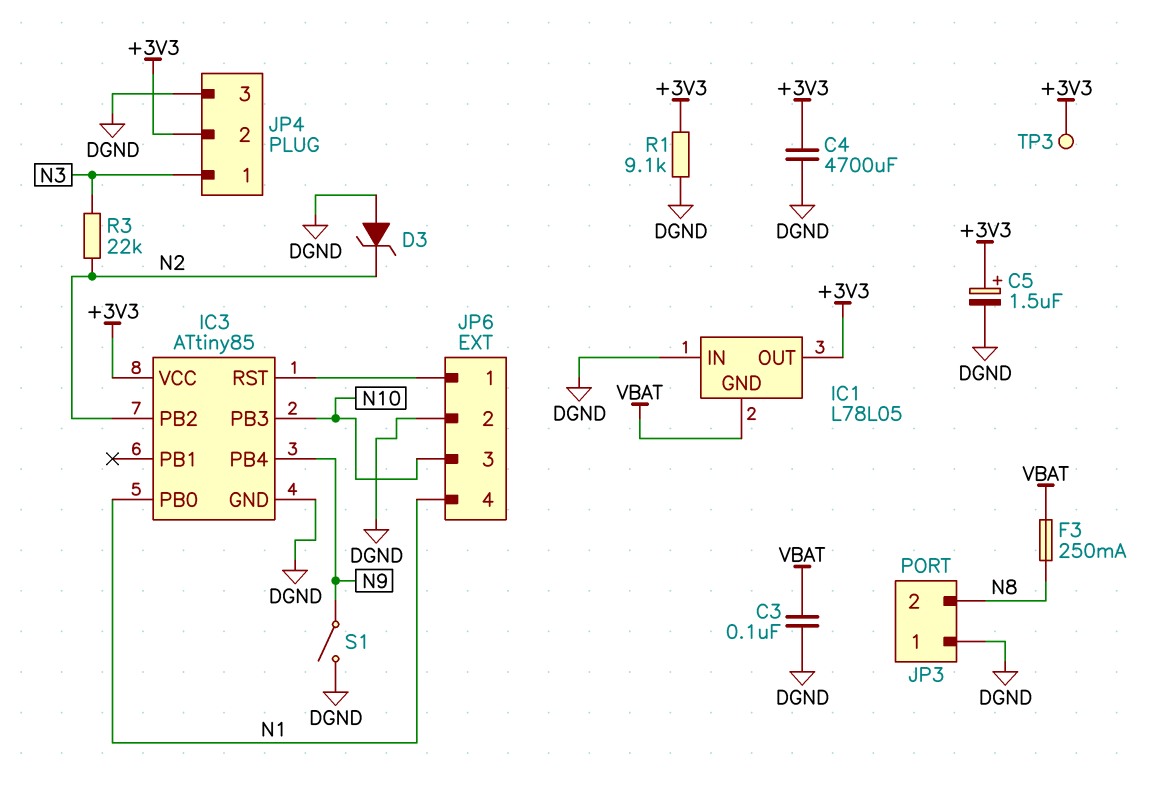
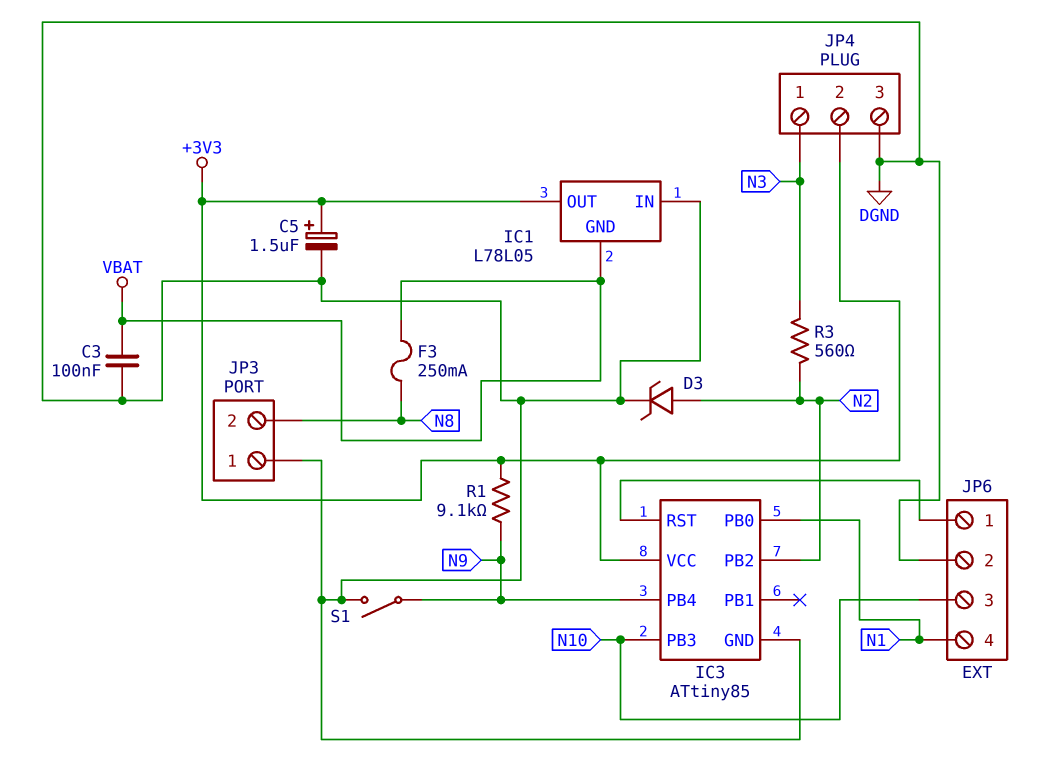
C4: 4700uF (+3V3, DGND) -> none
D3: zener (A DGND, K N2) -> zener (A N2, K DGND)
R1: 9.1k (+3V3, DGND) -> 9.1k (+3V3, N9)
R3: 22k (N2, N3) -> 560 (N2, N3)
TP3: test point (+3V3) -> none

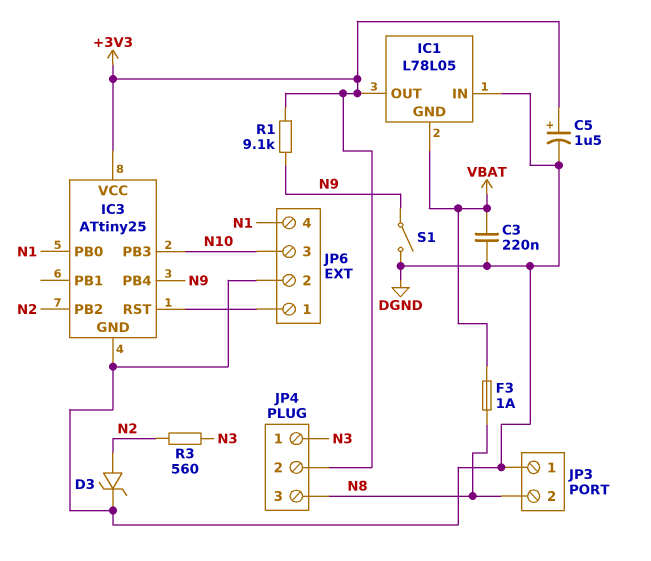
C3: 100nF (DGND, VBAT) -> 220nF (DGND, VBAT)
F3: 250mA (N8, VBAT) -> 1A (N8, VBAT)
IC3: ATtiny85 -> ATtiny25
JP4 pin 3: DGND -> N8

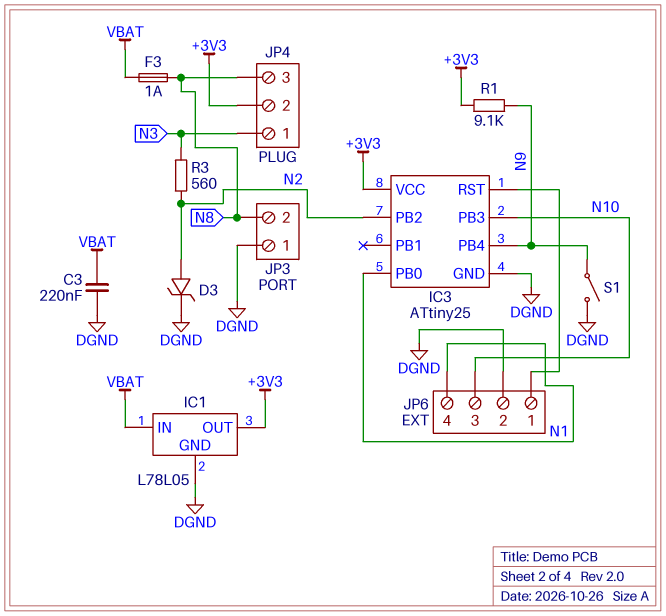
C5: 1.5uF (plus +3V3, minus DGND) -> none
IC1 pin GND: VBAT -> DGND
IC1 pin IN: DGND -> VBAT

